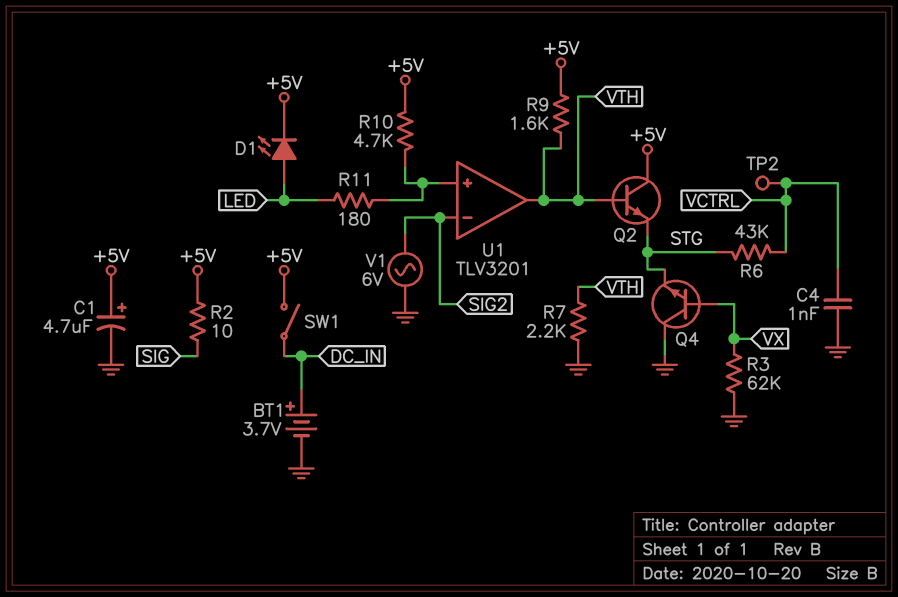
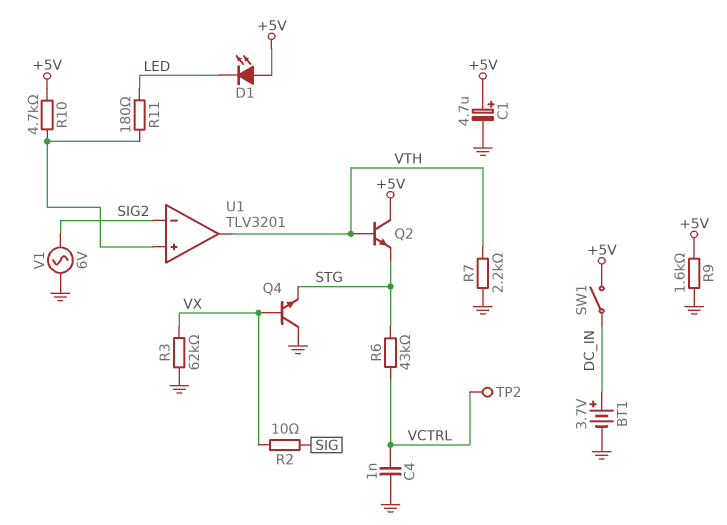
D1: LED (A LED, K +5V) -> LED (A +5V, K LED)
R2: 10 (+5V, SIG) -> 10 (SIG, VX)
R9: 1.6k (+5V, VTH) -> 1.6k (+5V, GND)

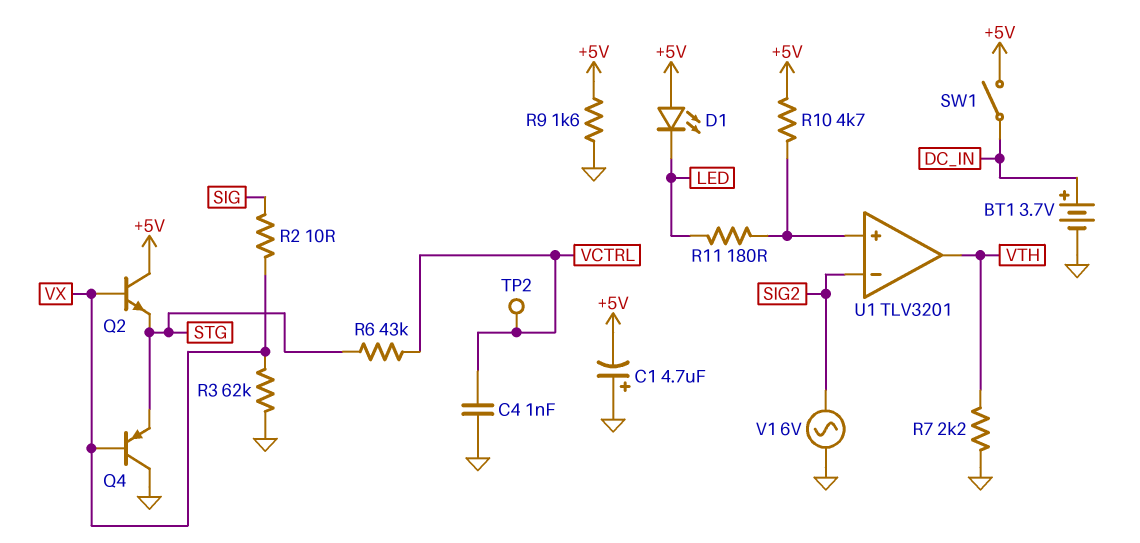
C1: 4.7uF (plus +5V, minus GND) -> 4.7uF (plus GND, minus +5V)
Q2: NPN (B VTH, C +5V, E STG) -> NPN (B VX, C +5V, E STG)
Q4: NPN (B VX, C GND, E STG) -> PNP (B VX, C GND, E STG)

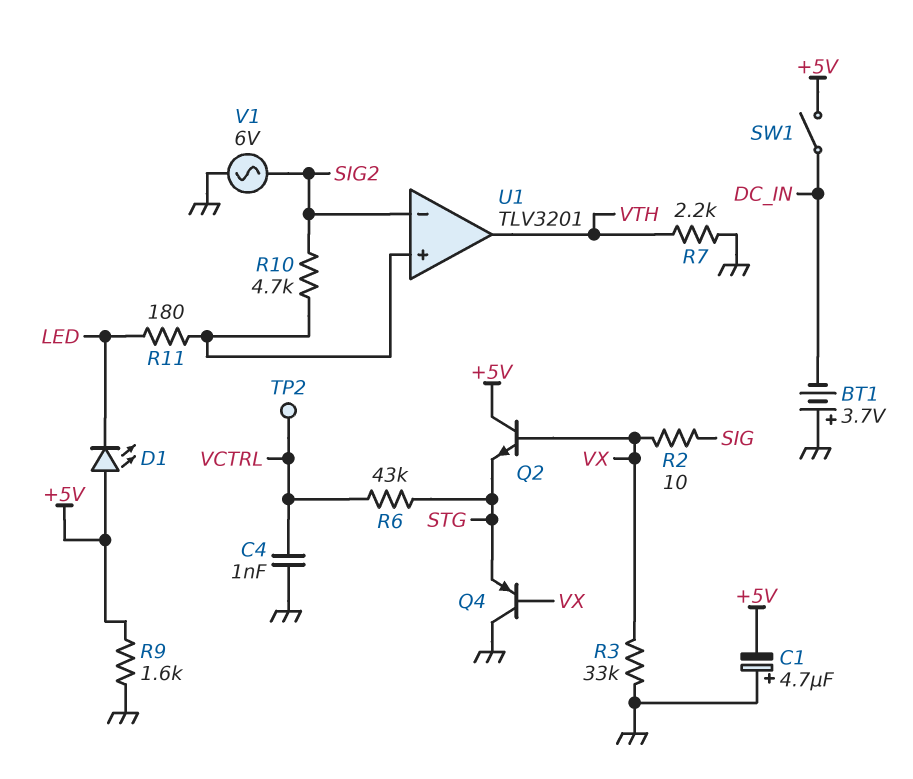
BT1: 3.7V (plus DC_IN, minus GND) -> 3.7V (plus GND, minus DC_IN)
R3: 62k (GND, VX) -> 33k (GND, VX)
R10: 4.7k (+5V, U1/in+) -> 4.7k (SIG2, U1/in+)

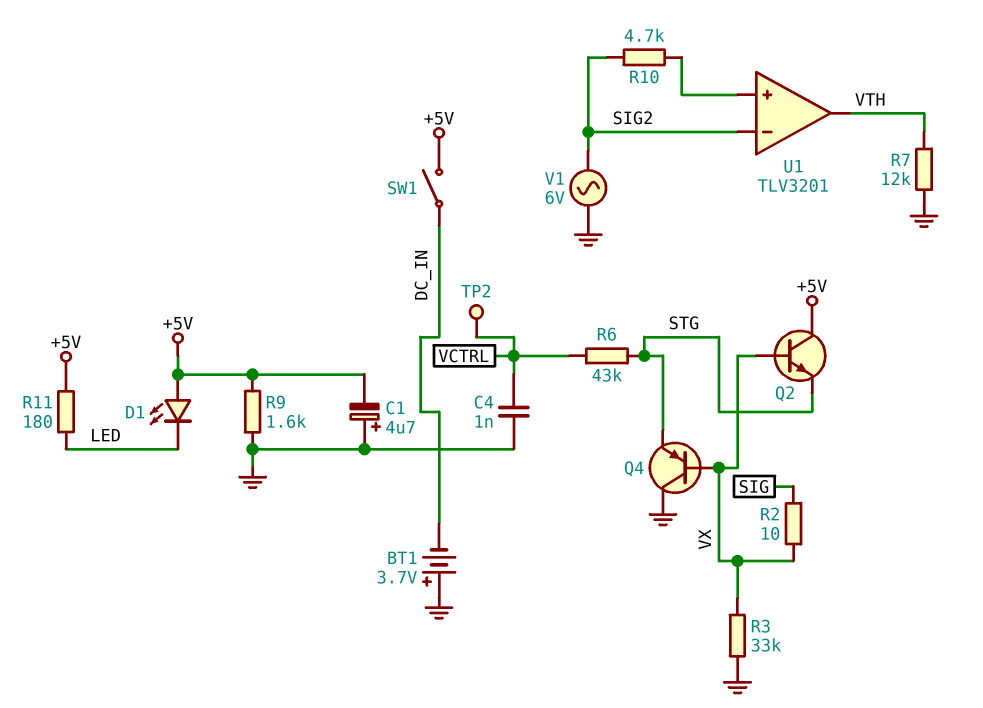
R7: 2.2k (GND, VTH) -> 12k (GND, VTH)
R11: 180 (LED, U1/in+) -> 180 (+5V, LED)

